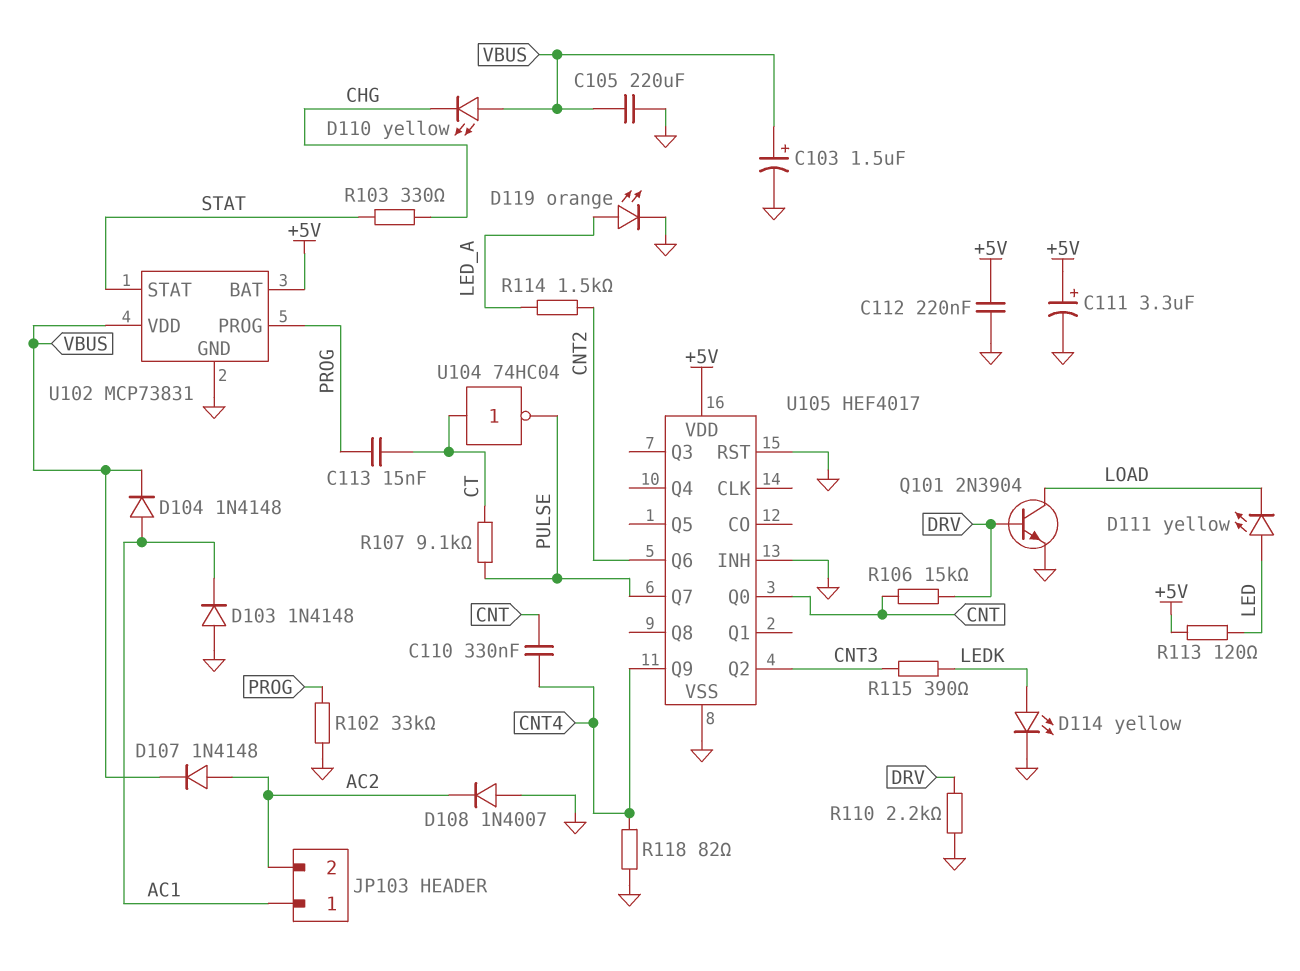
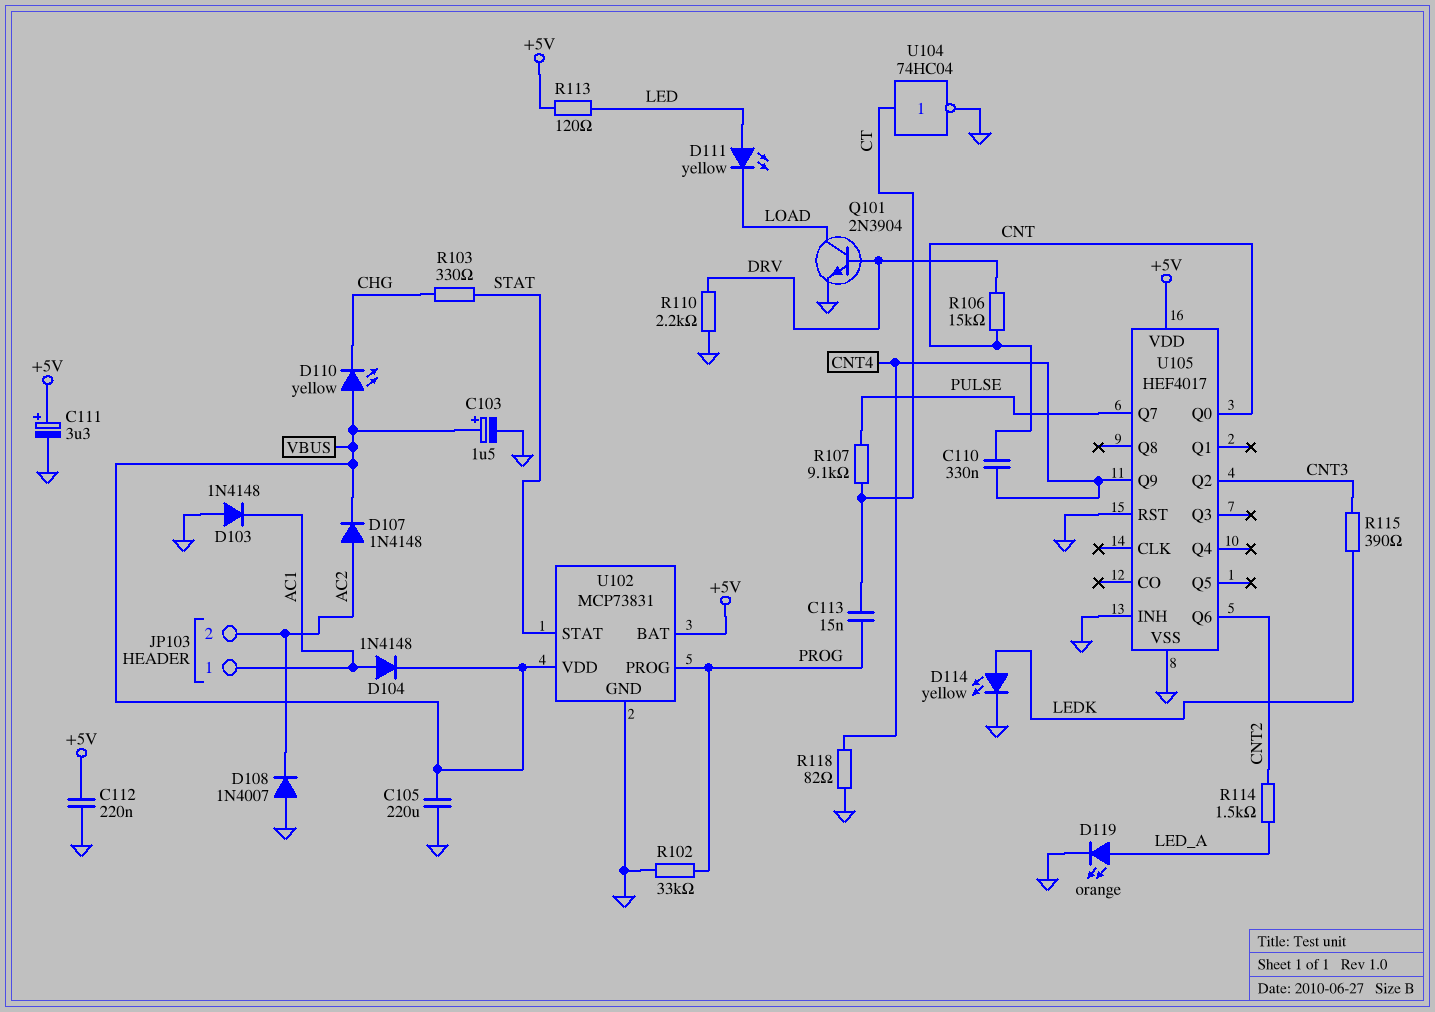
U104: NOT 74HC04 (in CT, out PULSE) -> NOT 74HC04 (in CT, out GND)

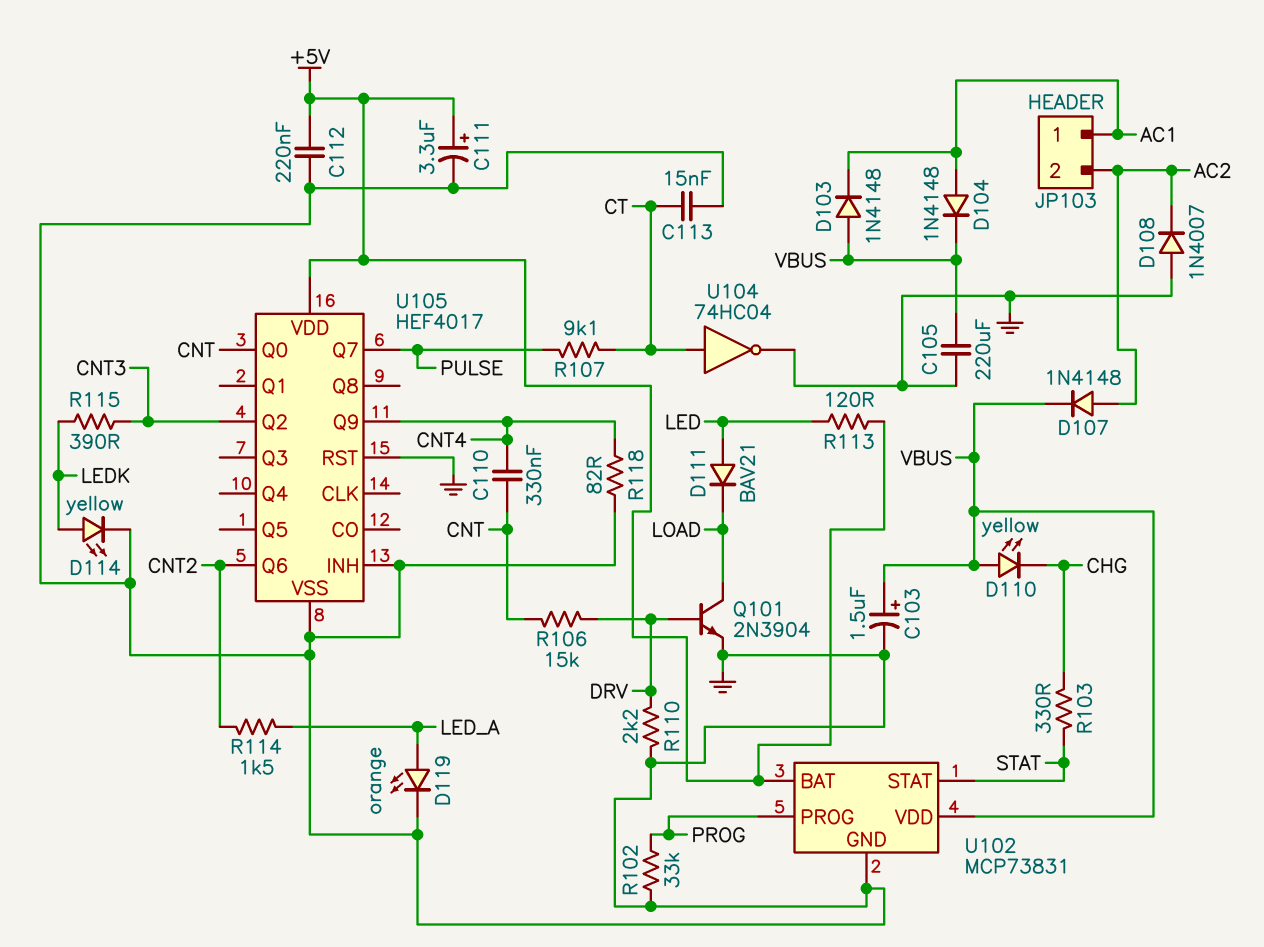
C113: 15nF (CT, PROG) -> 15nF (CT, GND)
D103: diode 1N4148 (A GND, K AC1) -> diode 1N4148 (A VBUS, K AC1)
D111: LED yellow (A LED, K LOAD) -> diode BAV21 (A LED, K LOAD)

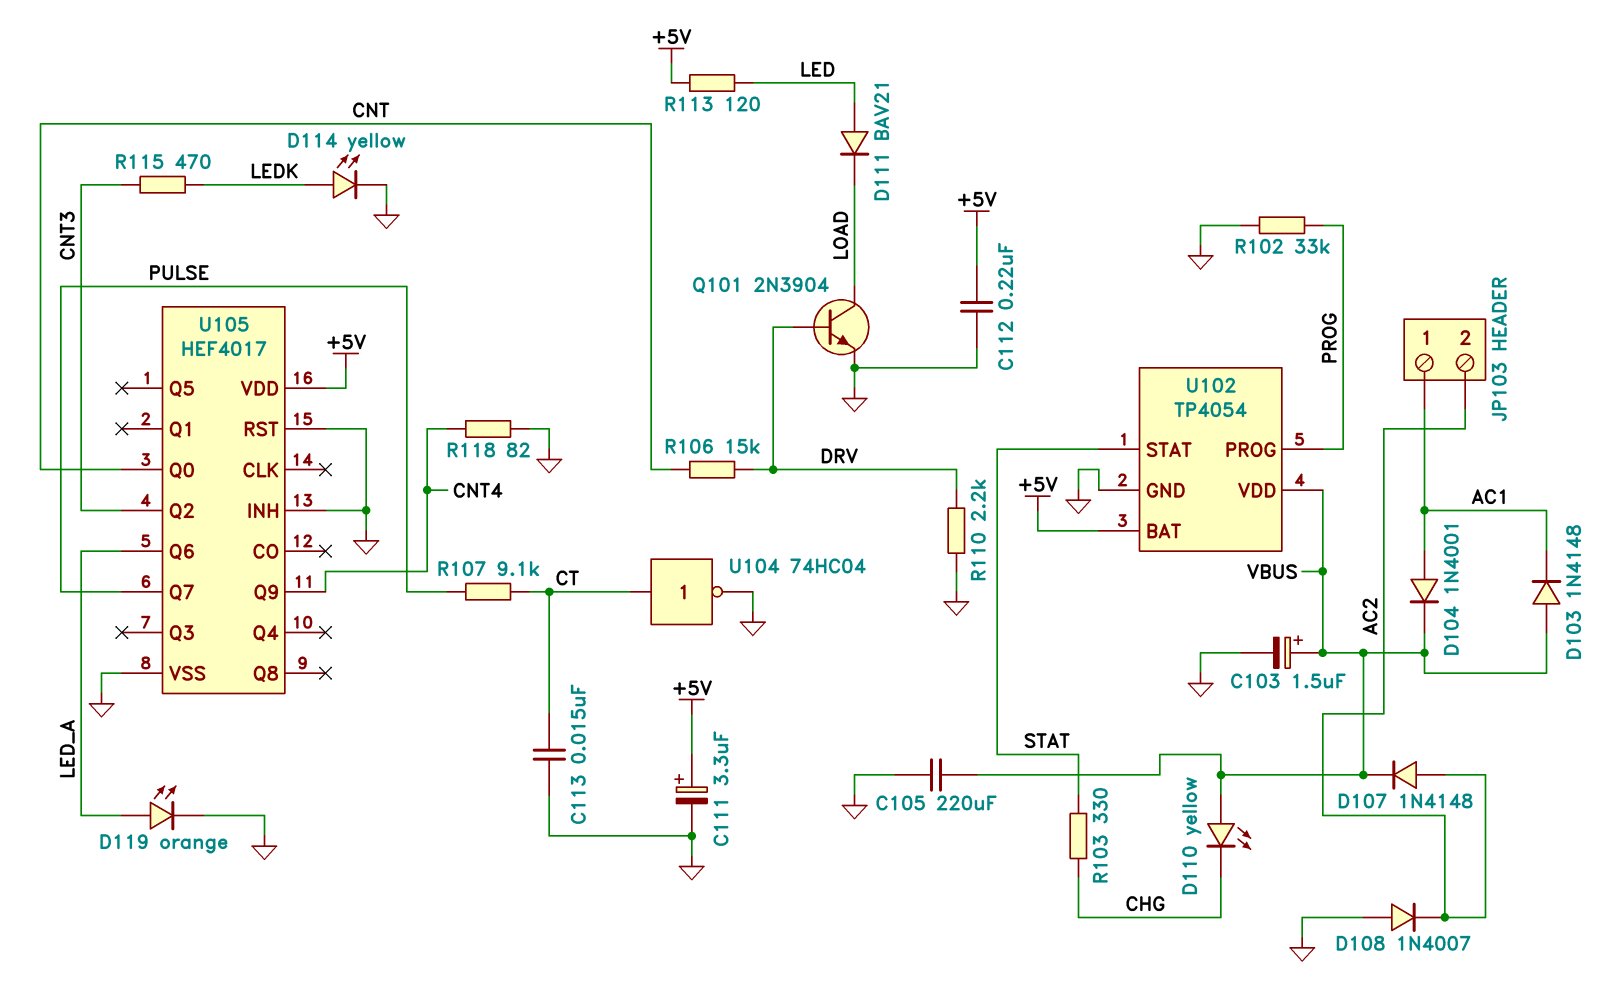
C110: 330nF (CNT, CNT4) -> none
D104: diode 1N4148 (A AC1, K VBUS) -> diode 1N4001 (A AC1, K VBUS)
R114: 1.5k (CNT2, LED_A) -> none
R115: 390 (CNT3, LEDK) -> 470 (CNT3, LEDK)
U102: MCP73831 -> TP4054
U105 pin Q6: CNT2 -> LED_A

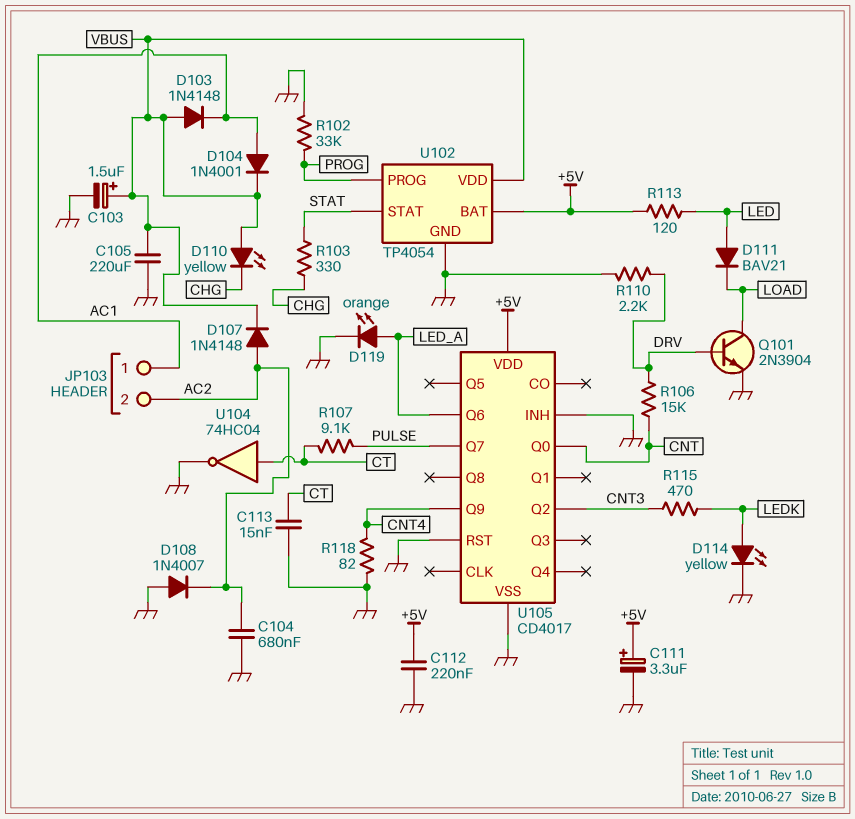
C104: none -> 680nF (AC2, GND)
U105: HEF4017 -> CD4017

